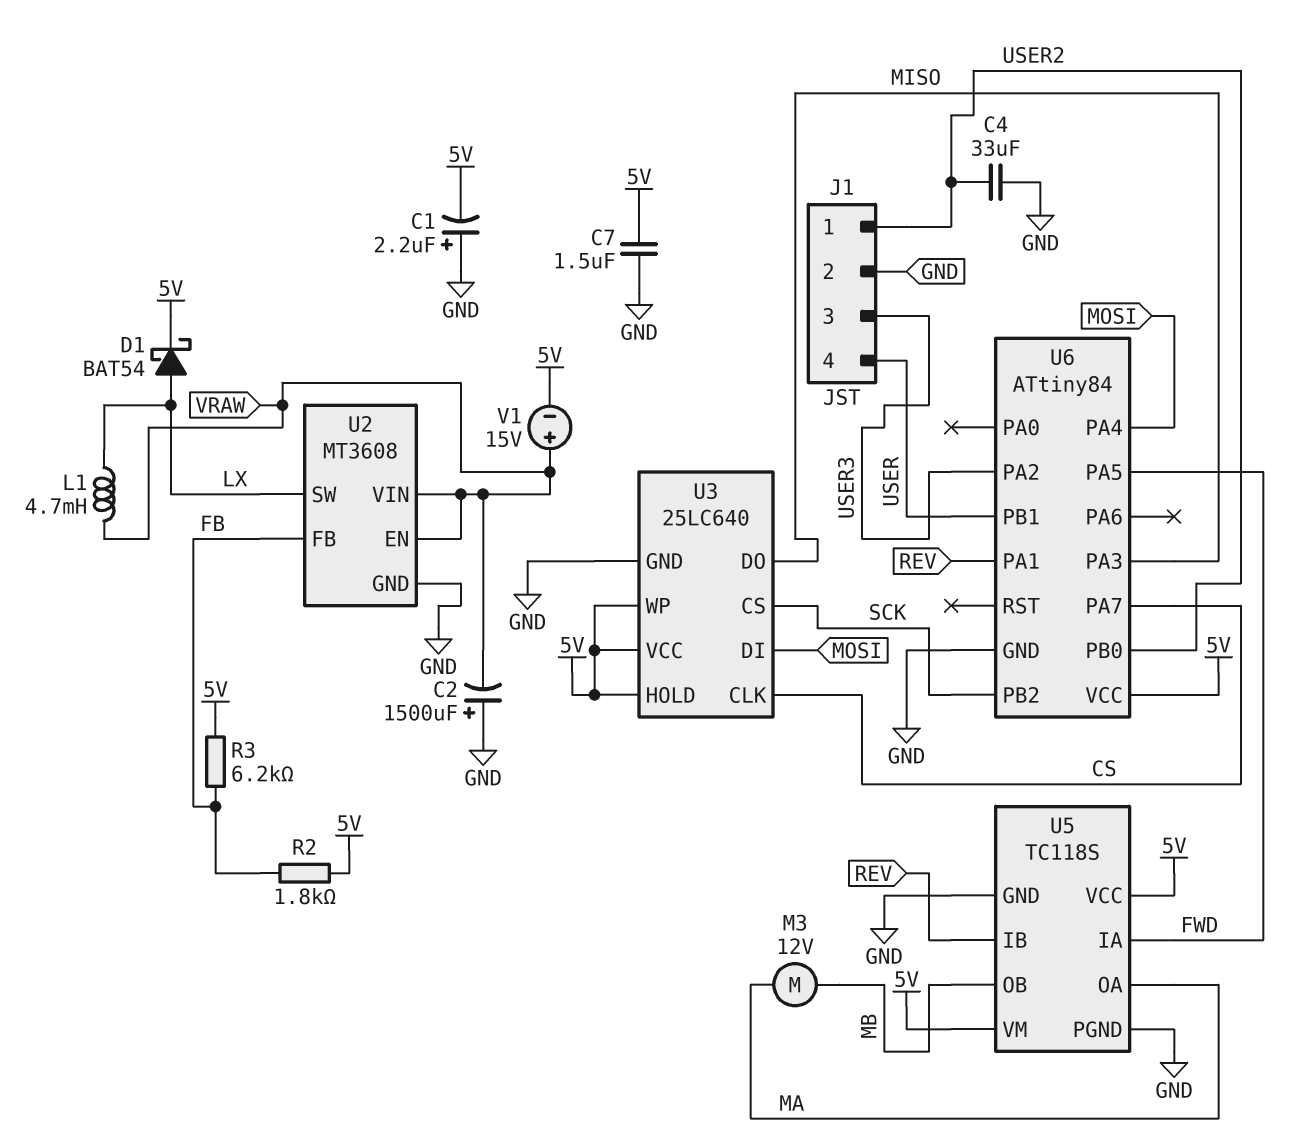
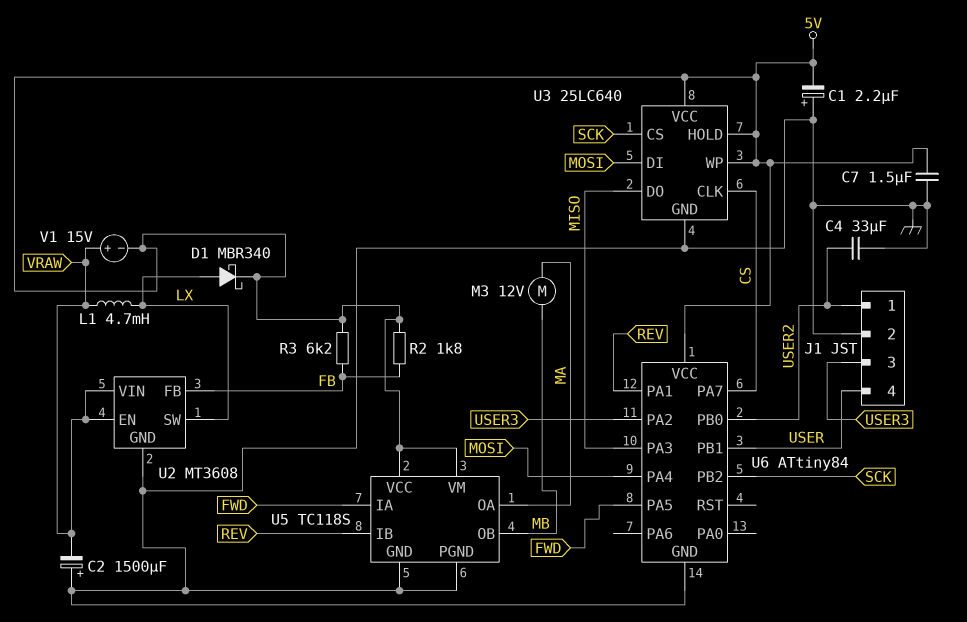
D1: schottky BAT54 (A LX, K 5V) -> schottky MBR340 (A LX, K 5V)

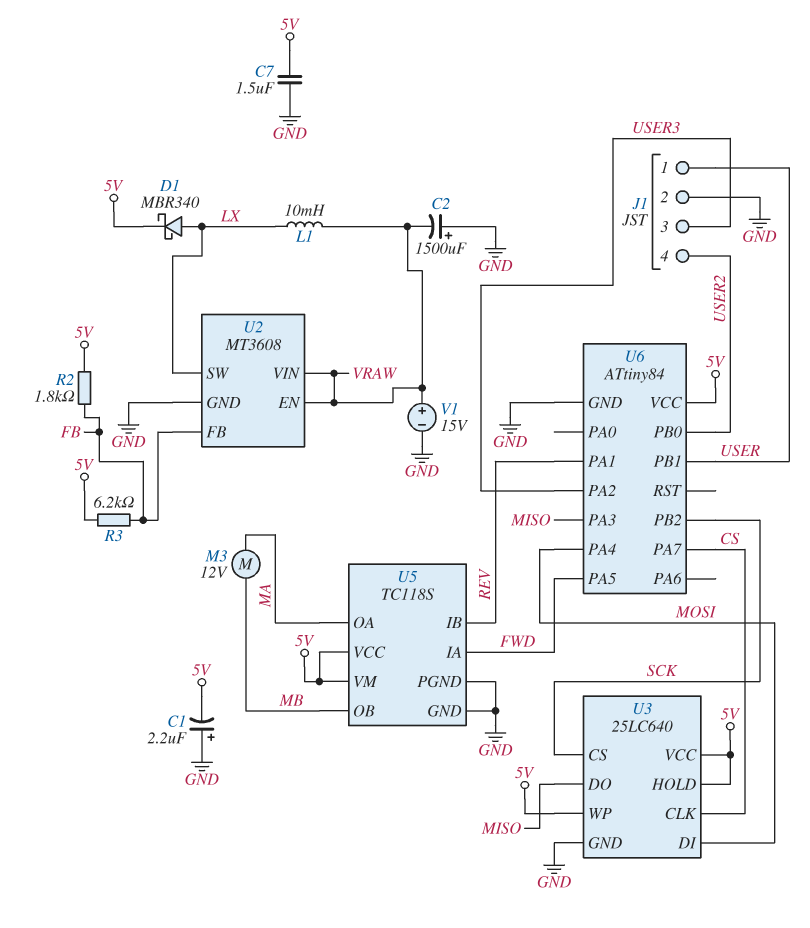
C4: 33uF (GND, USER2) -> none
J1 pin 1: USER2 -> USER
J1 pin 4: USER -> USER2
L1: 4.7mH (LX, VRAW) -> 10mH (LX, VRAW)
V1: 15V (plus VRAW, minus 5V) -> 15V (plus VRAW, minus GND)

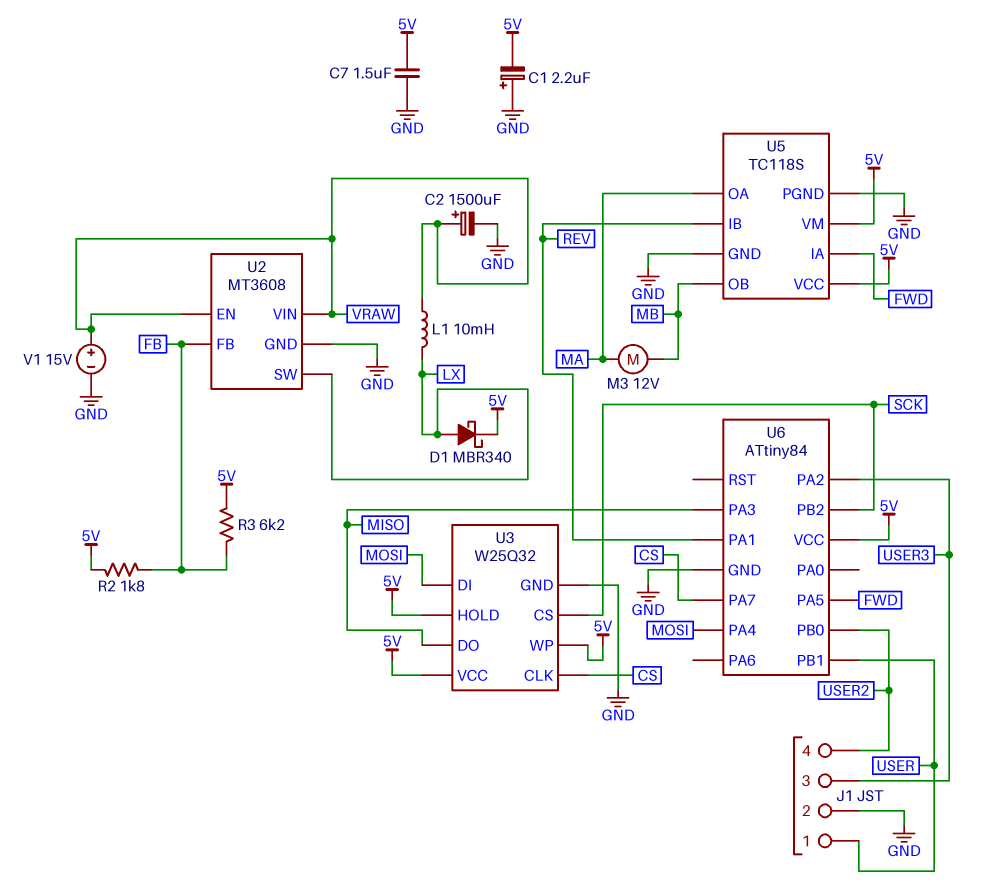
C2: 1500uF (plus GND, minus VRAW) -> 1500uF (plus VRAW, minus GND)
U3: 25LC640 -> W25Q32

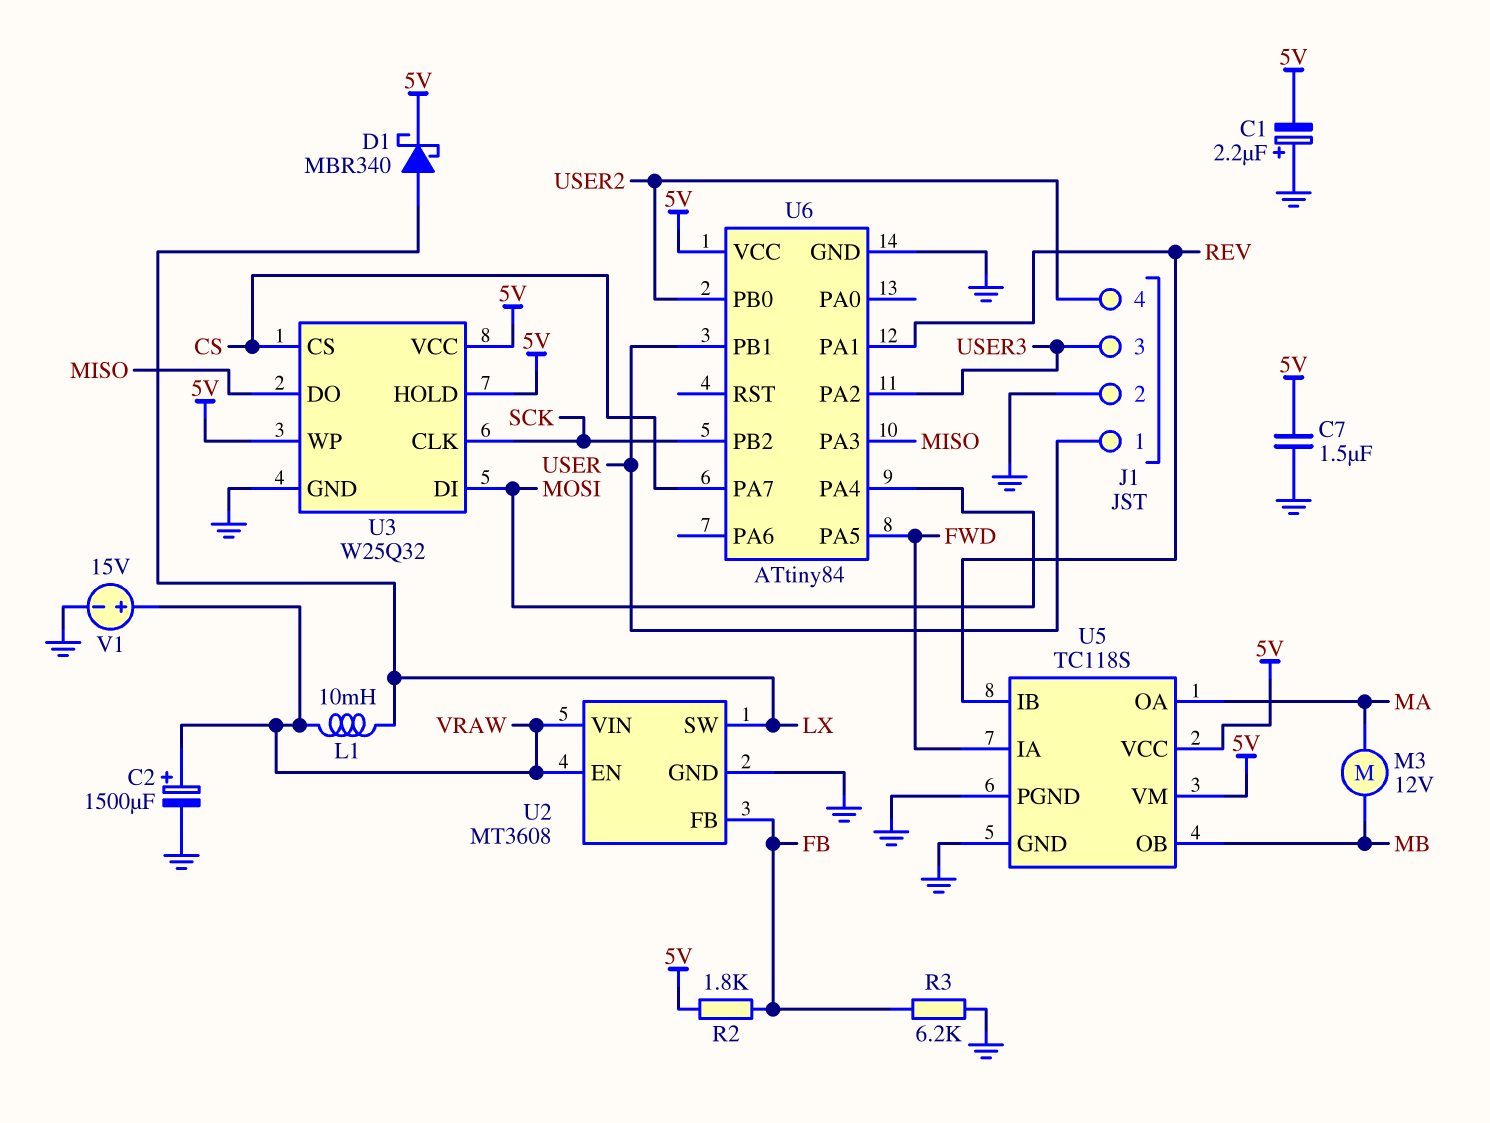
R3: 6.2k (5V, FB) -> 6.2k (FB, GND)
U3 pin CLK: CS -> SCK
U3 pin CS: SCK -> CS

